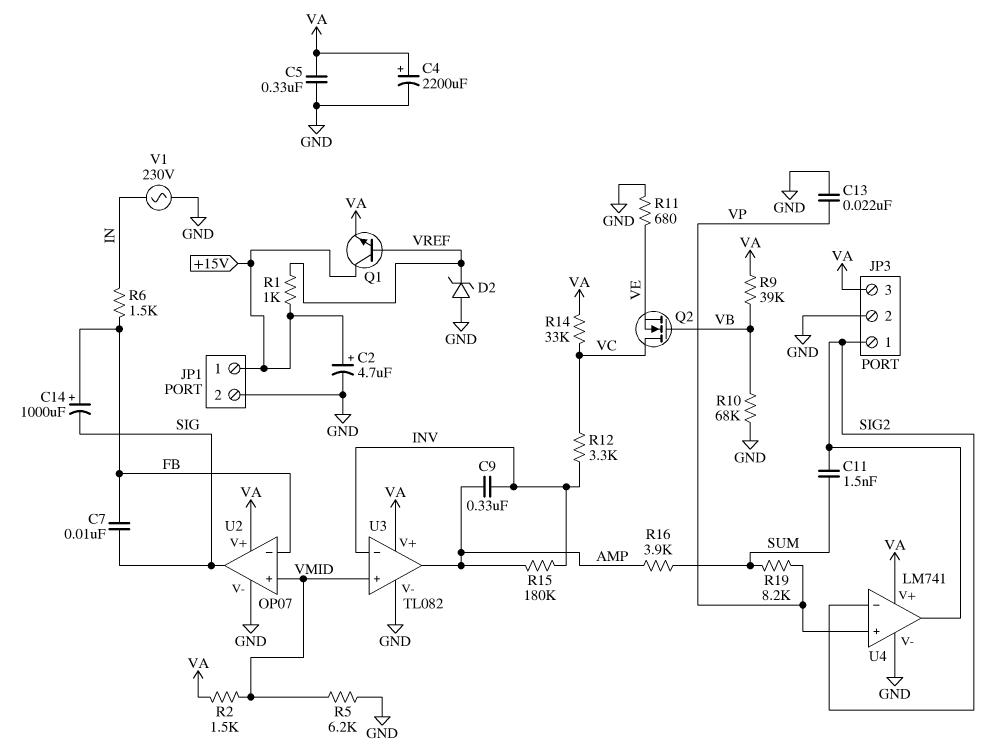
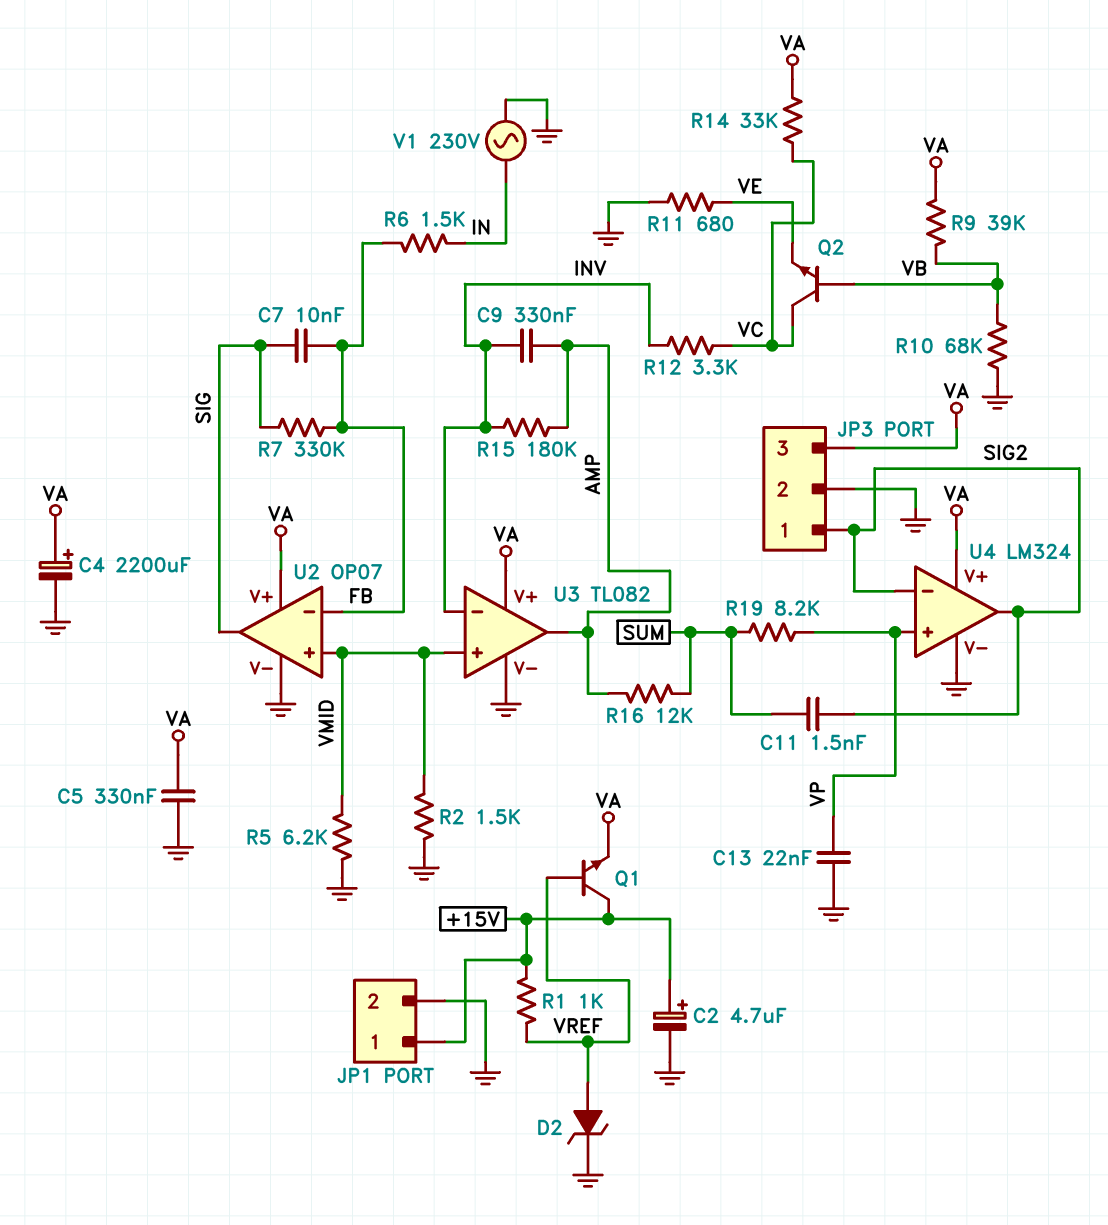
C14: 1000uF (plus FB, minus SIG) -> none
D2: zener (A GND, K VREF) -> zener (A VREF, K GND)
Q2: NMOS (G VB, D VC, S VE) -> NPN (B VB, C VC, E VE)
R2: 1.5k (VA, VMID) -> 1.5k (GND, VMID)
R7: none -> 330k (FB, SIG)
R16: 3.9k (AMP, SUM) -> 12k (AMP, SUM)
U4: LM741 -> LM324

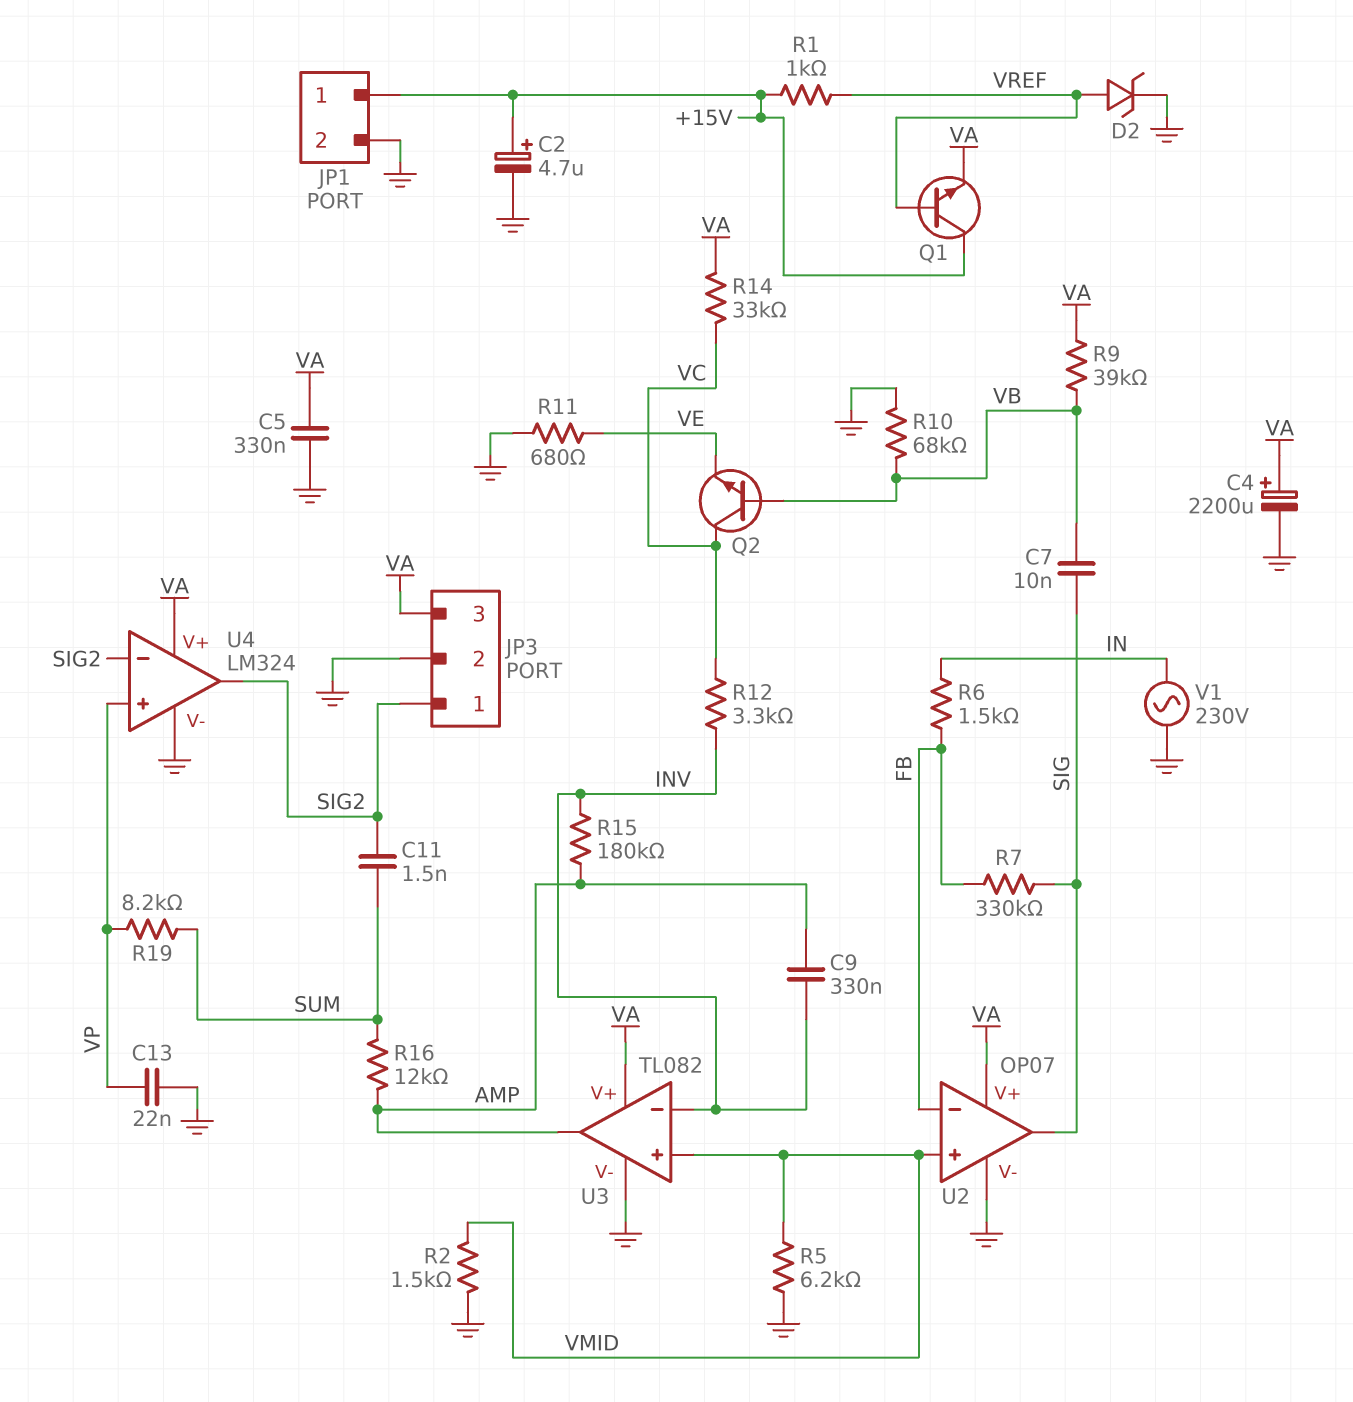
C7: 10nF (FB, SIG) -> 10nF (SIG, VB)

